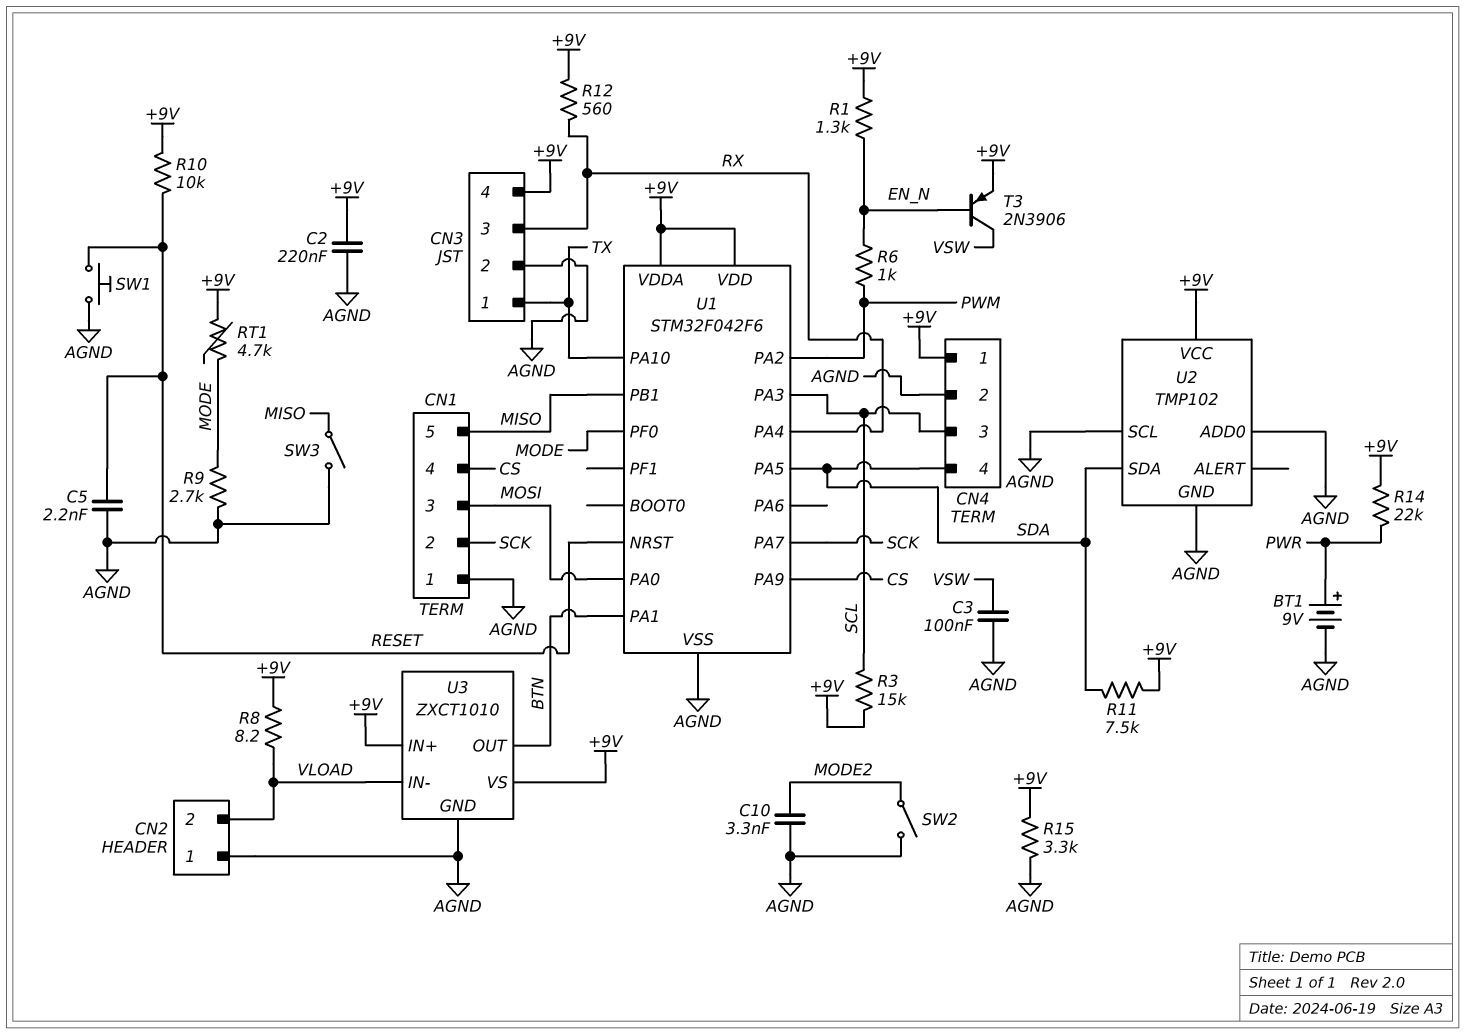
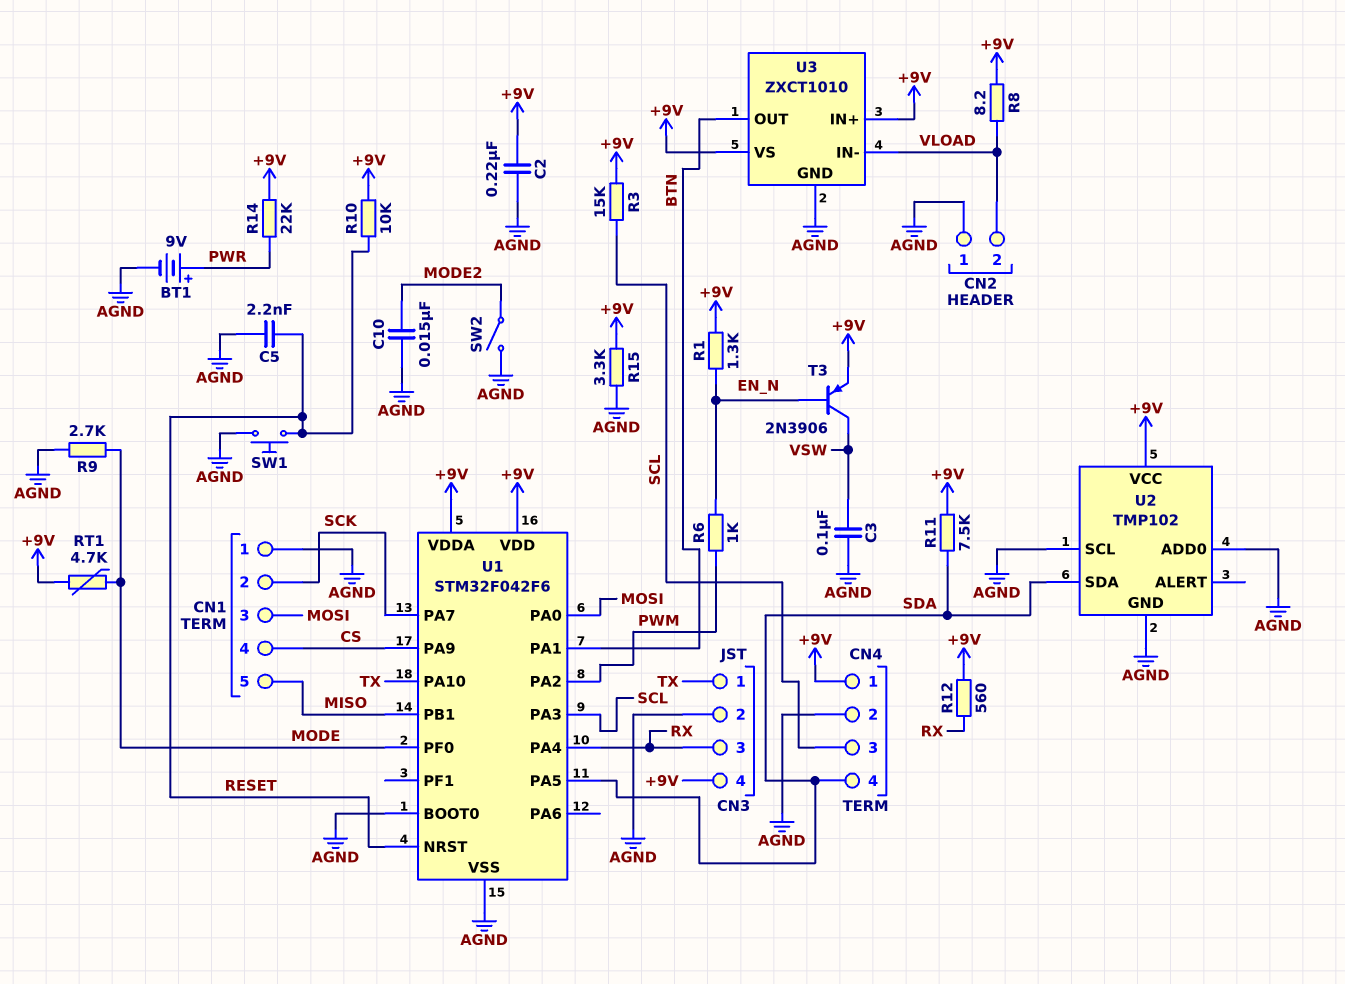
C10: 3.3nF (AGND, MODE2) -> 15nF (AGND, MODE2)
SW3: switch (AGND, MISO) -> none
U1 pin BOOT0: none -> AGND

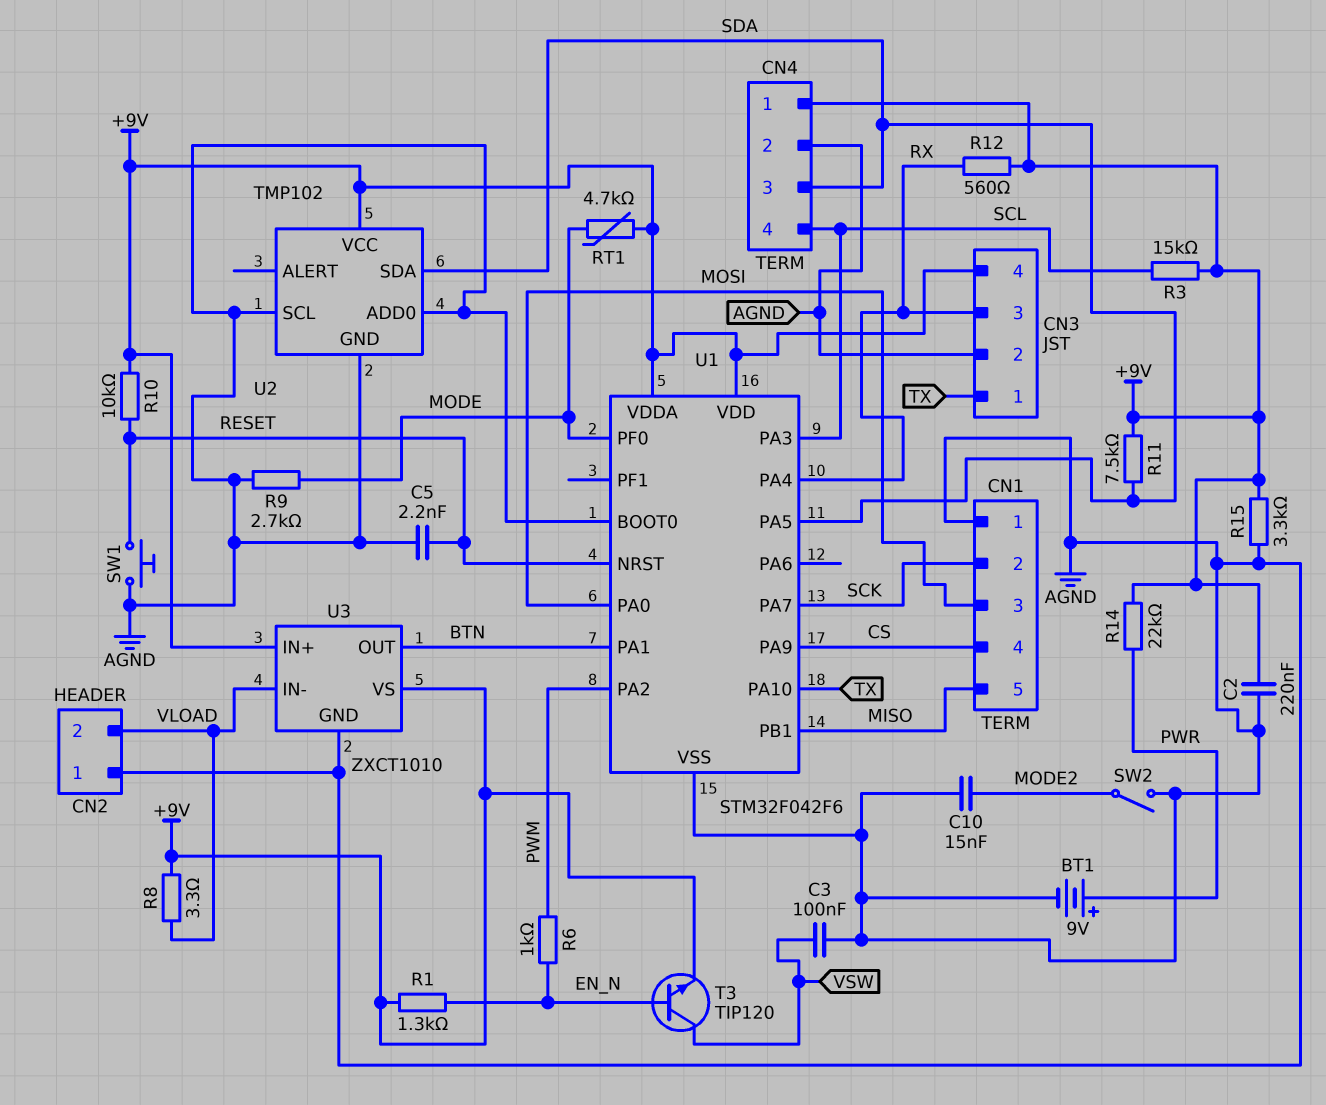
CN4 pin 3: SCL -> SDA
CN4 pin 4: SDA -> SCL
R8: 8.2 (+9V, VLOAD) -> 3.3 (+9V, VLOAD)
T3: PNP 2N3906 (B EN_N, C VSW, E +9V) -> NPN TIP120 (B EN_N, C VSW, E +9V)

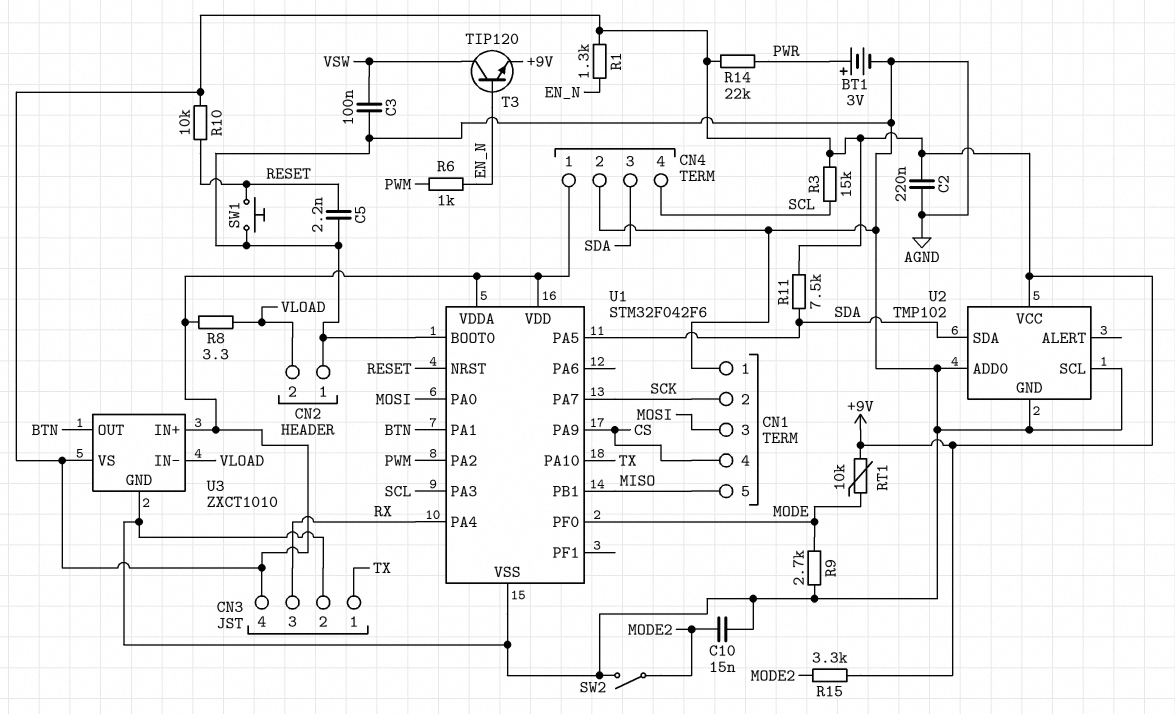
BT1: 9V (plus PWR, minus AGND) -> 3V (plus PWR, minus AGND)
R12: 560 (+9V, RX) -> none
R15: 3.3k (+9V, AGND) -> 3.3k (+9V, MODE2)
RT1: 4.7k (+9V, MODE) -> 10k (+9V, MODE)

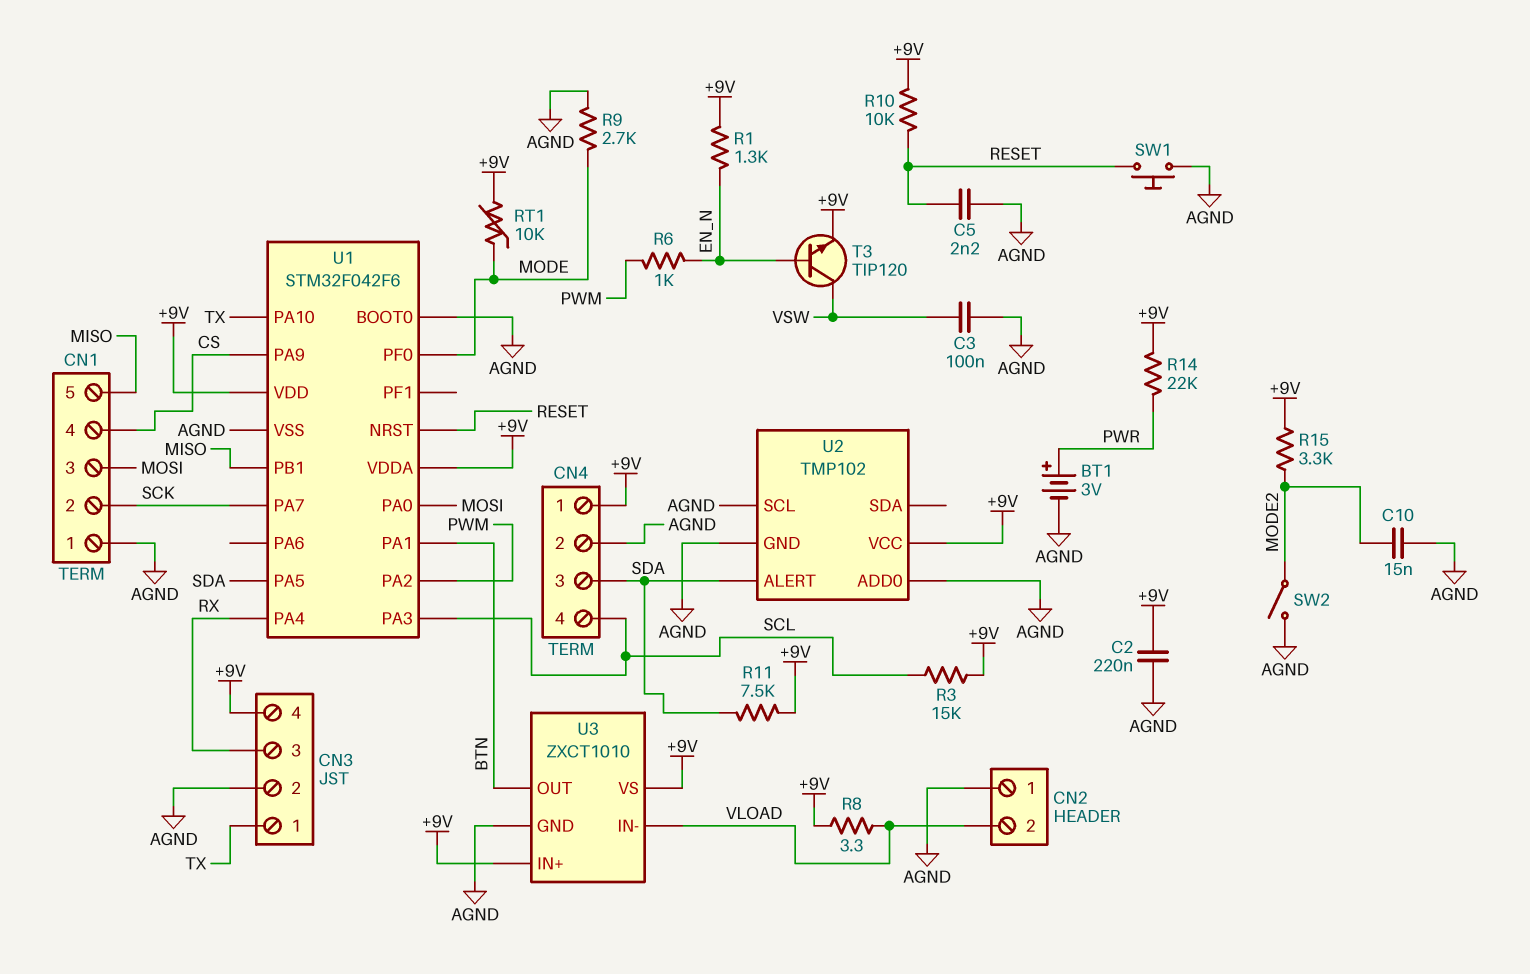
U2 pin ALERT: none -> SDA
U2 pin SDA: SDA -> none

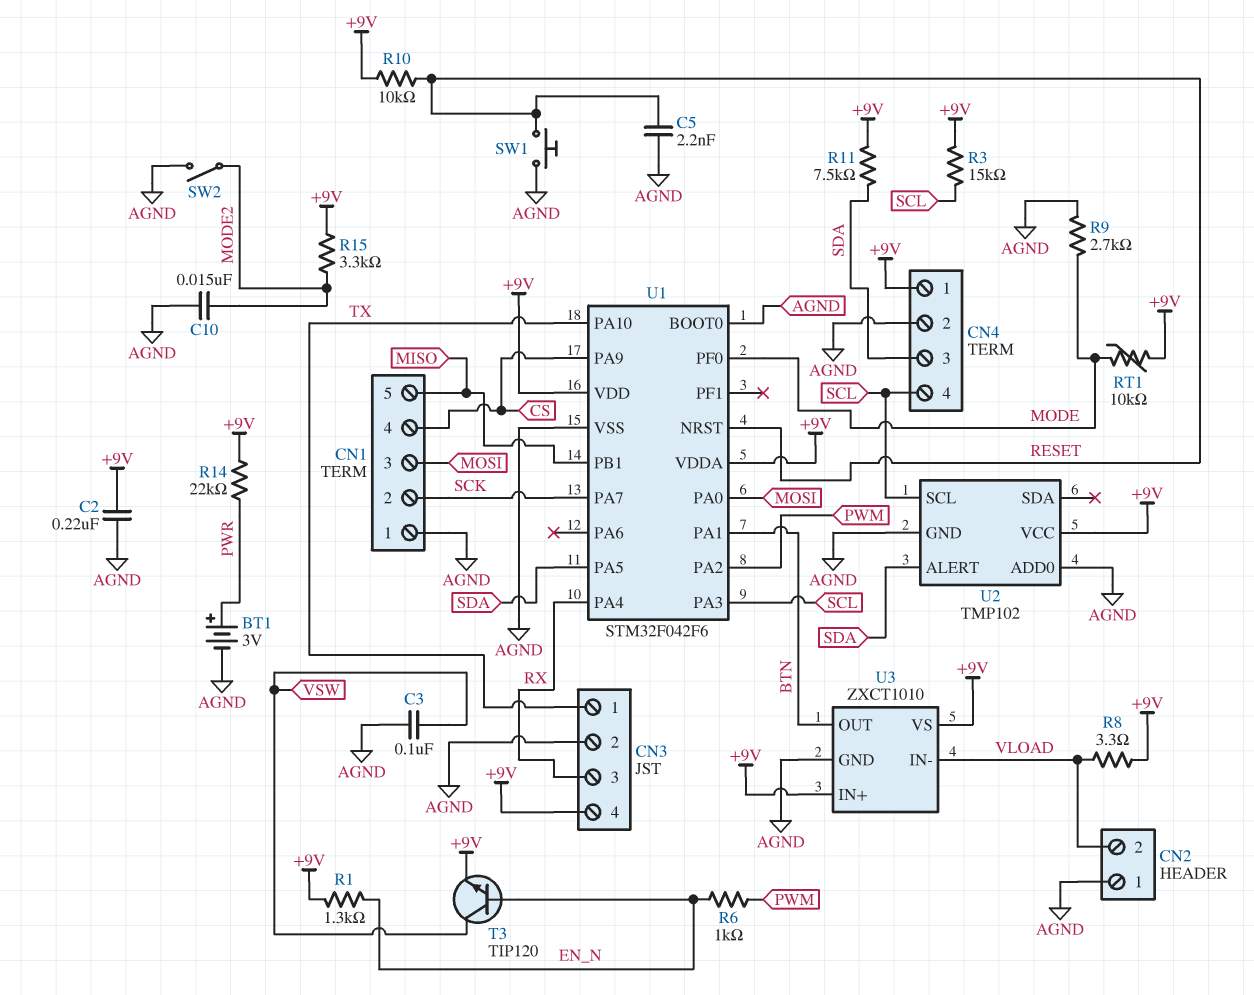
U2 pin SCL: AGND -> SCL

